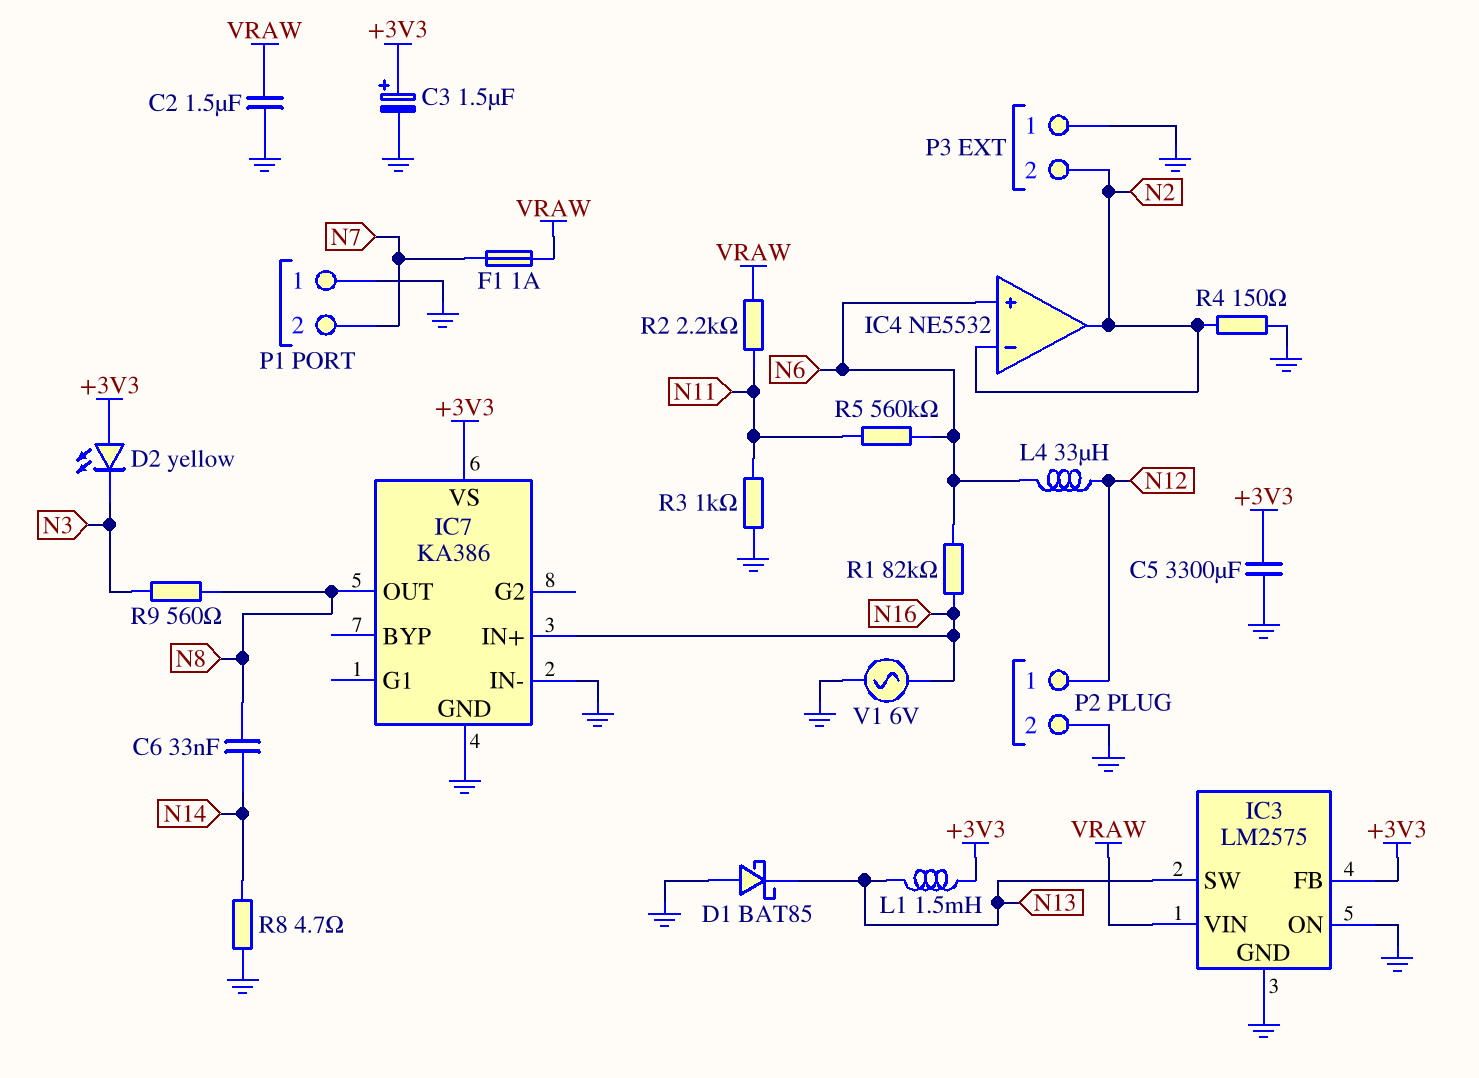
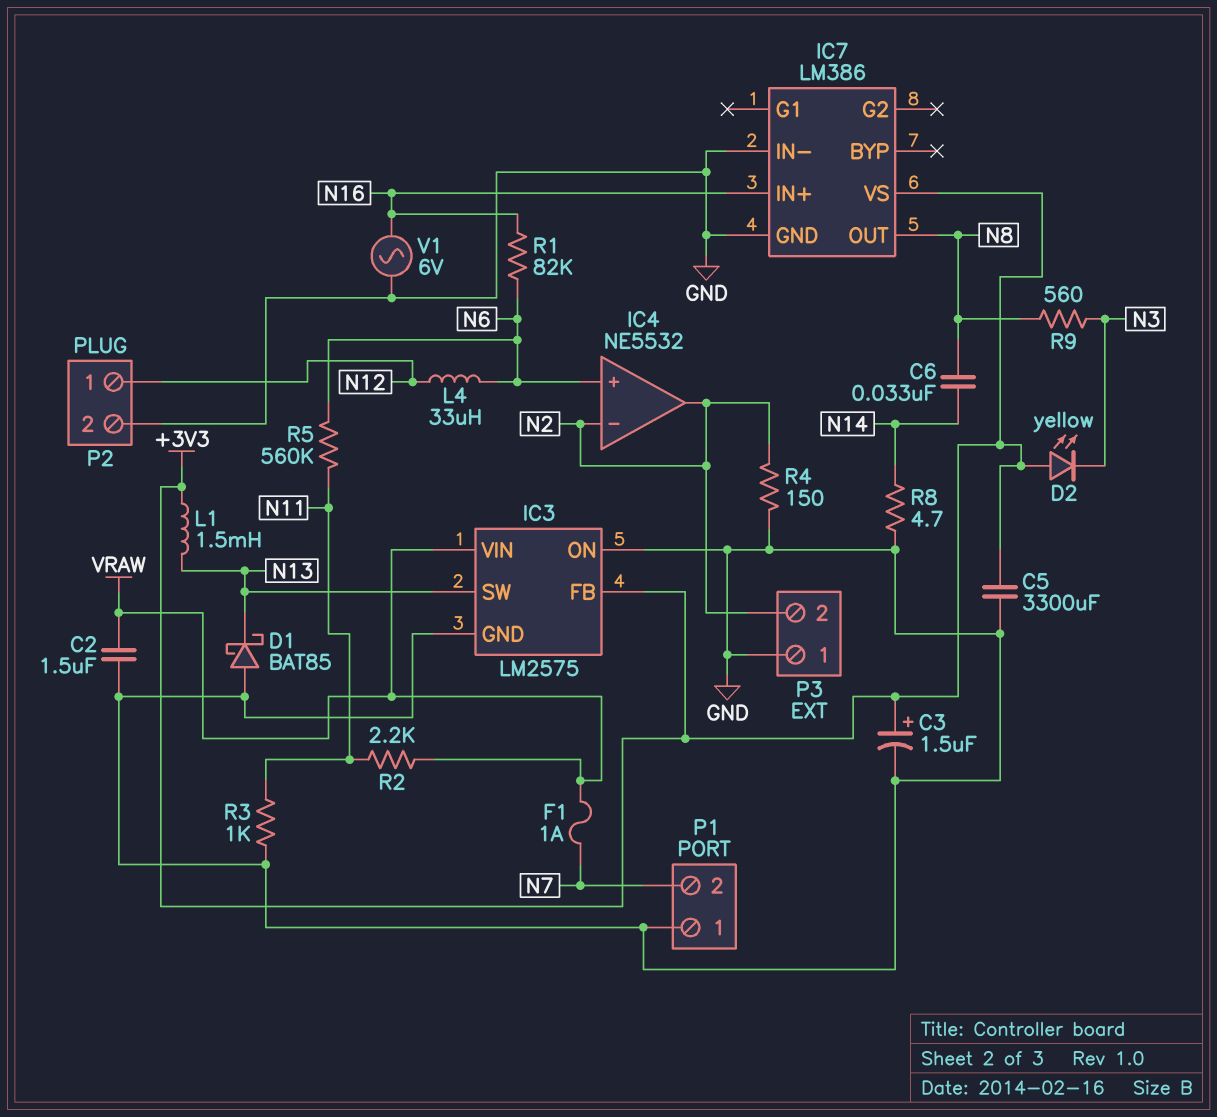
IC7: KA386 -> LM386

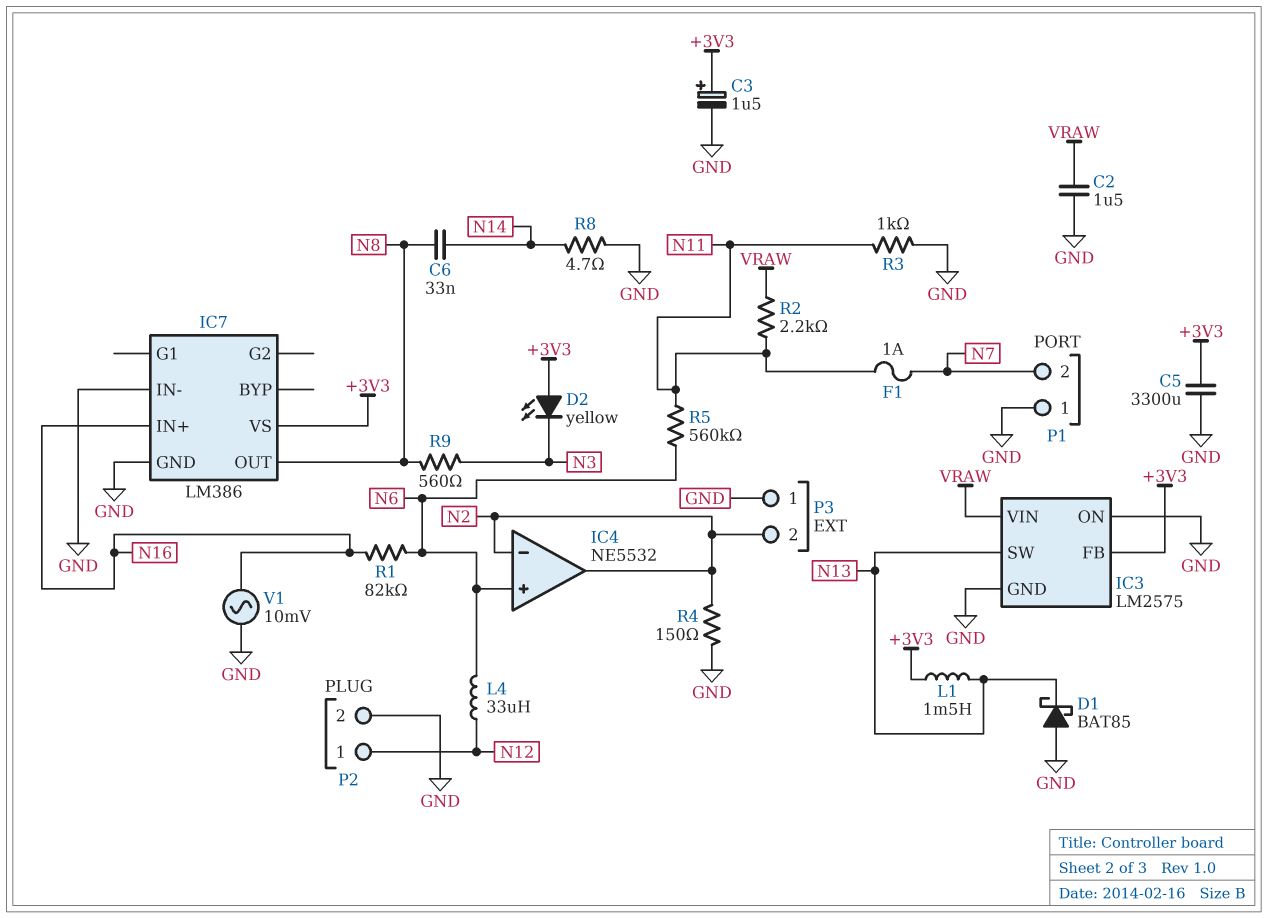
F1: 1A (N7, VRAW) -> 1A (N7, N11)
V1: AC 6V (GND, N16) -> AC 10mV (GND, N16)

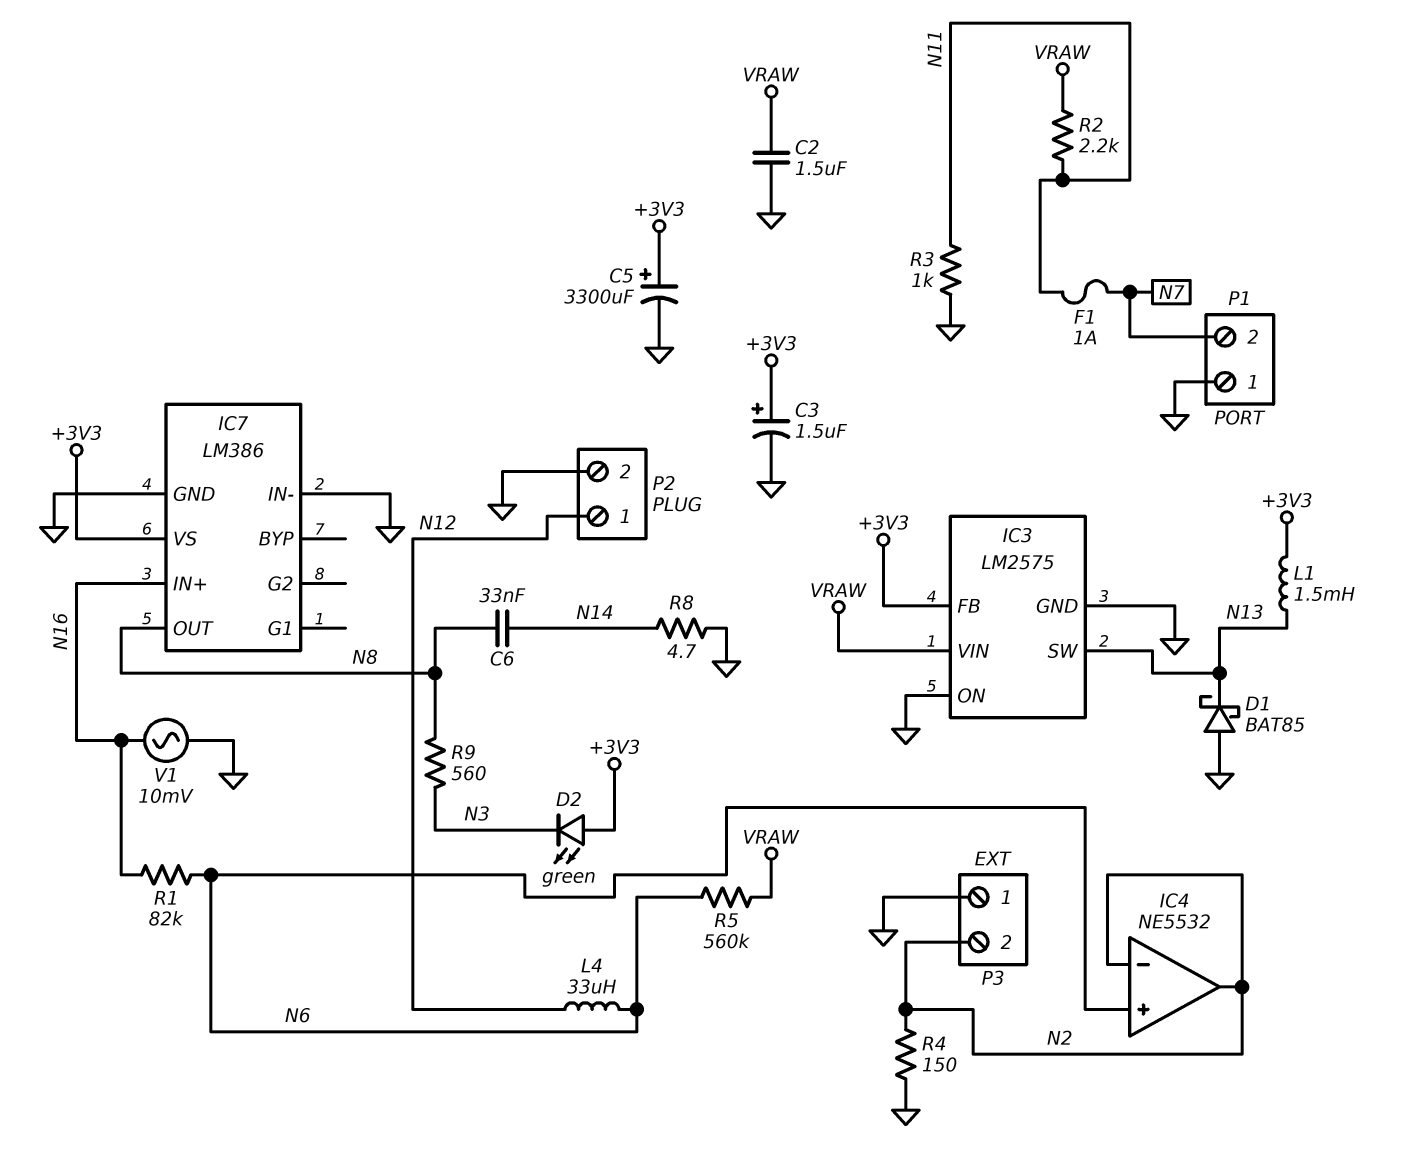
C5: 3300uF (+3V3, GND) -> 3300uF (plus +3V3, minus GND)
D2: LED yellow (A +3V3, K N3) -> LED green (A +3V3, K N3)
R5: 560k (N6, N11) -> 560k (N6, VRAW)

